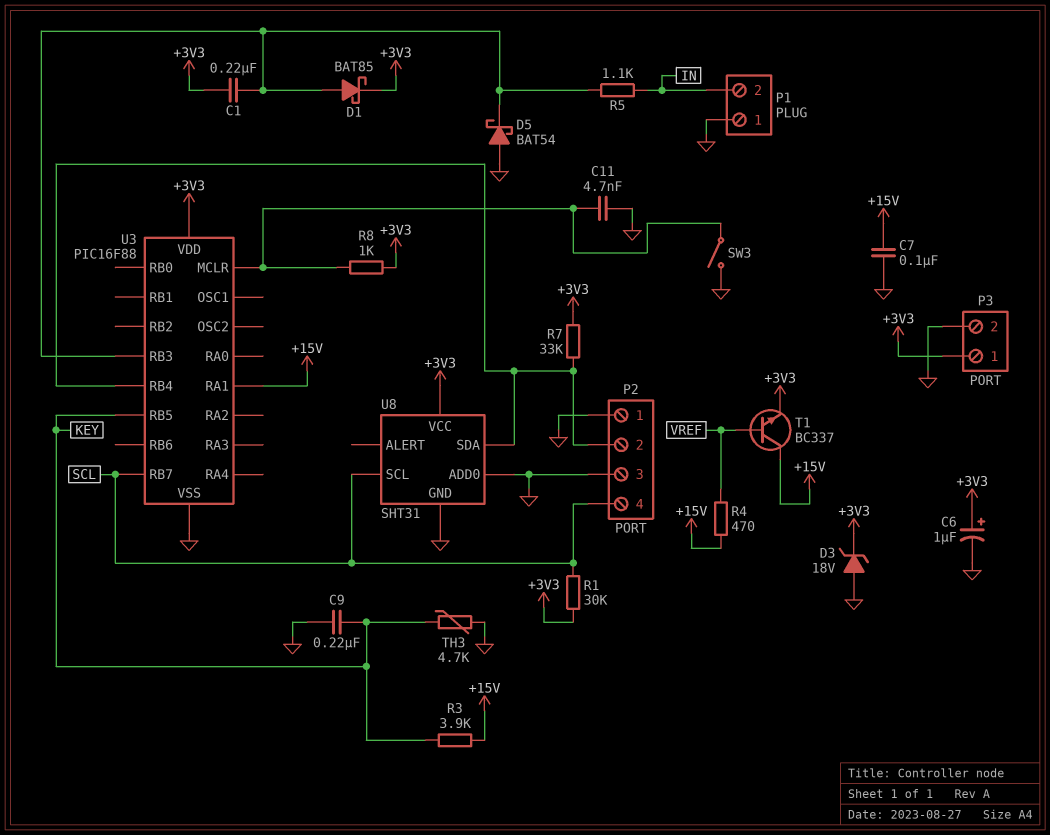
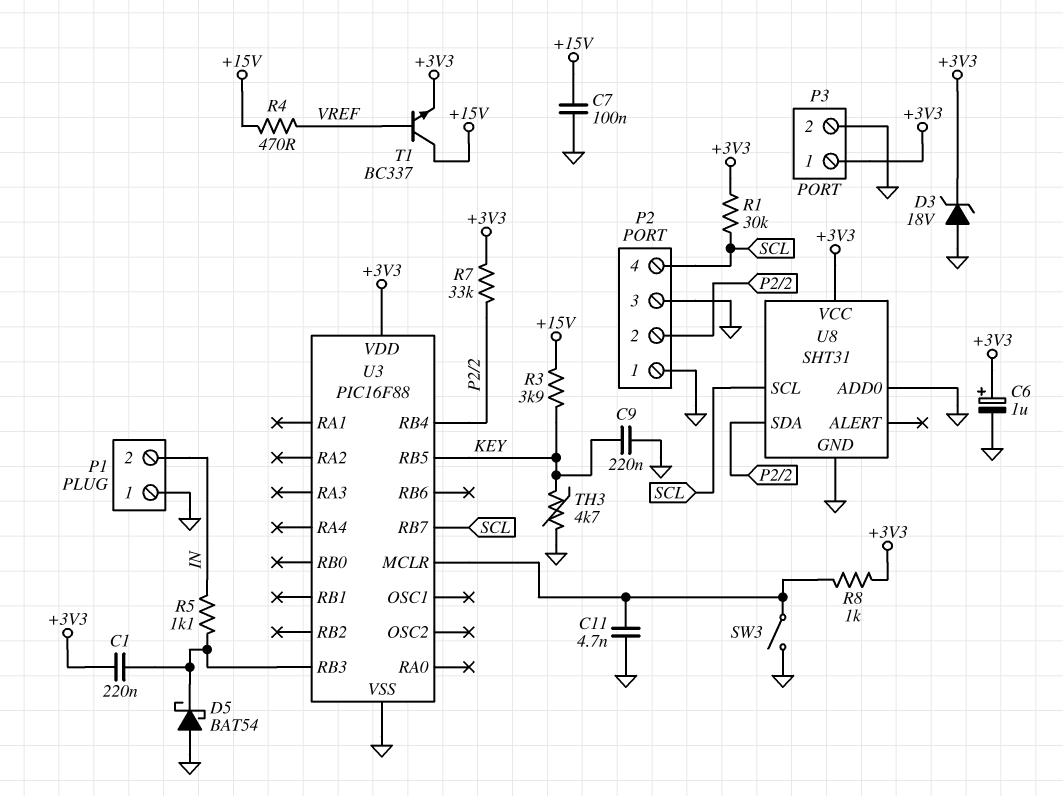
D1: schottky BAT85 (A U3/RB3, K +3V3) -> none
U3 pin RA1: +15V -> none

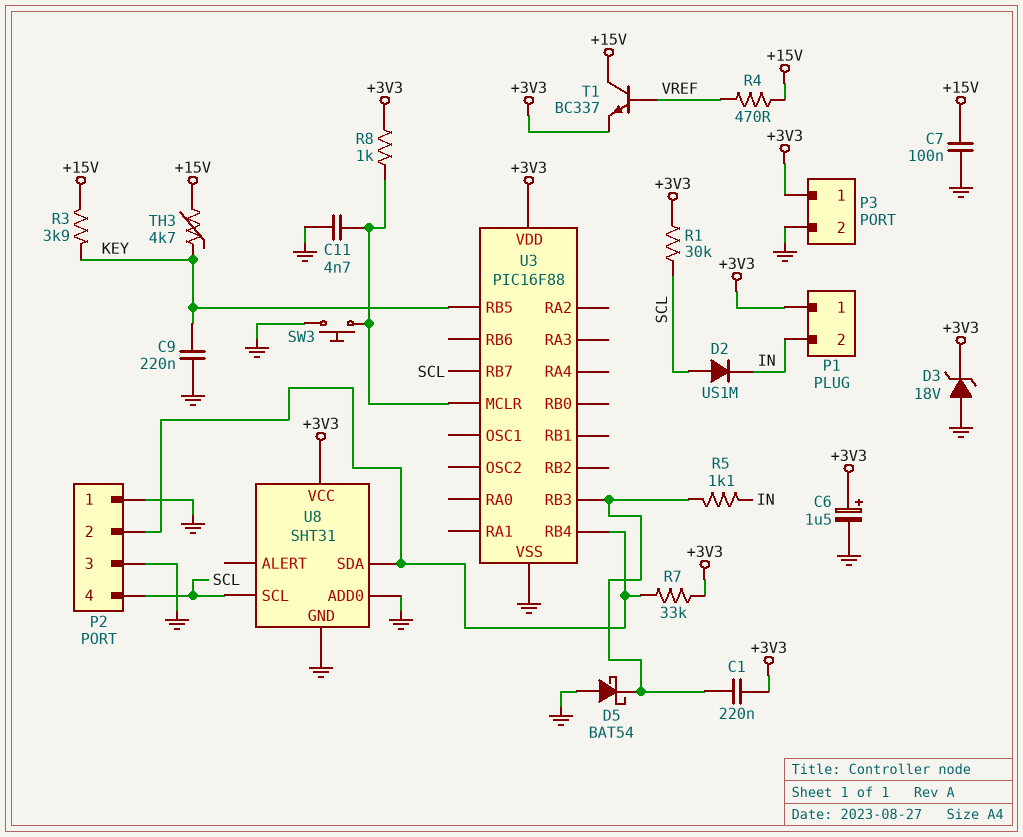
C6: 1uF (plus +3V3, minus GND) -> 1.5uF (plus +3V3, minus GND)
D2: none -> diode US1M (A SCL, K IN)
P1 pin 1: GND -> +3V3
SW3: switch (GND, U3/MCLR) -> button (GND, U3/MCLR)
TH3: 4.7k (GND, KEY) -> 4.7k (+15V, KEY)

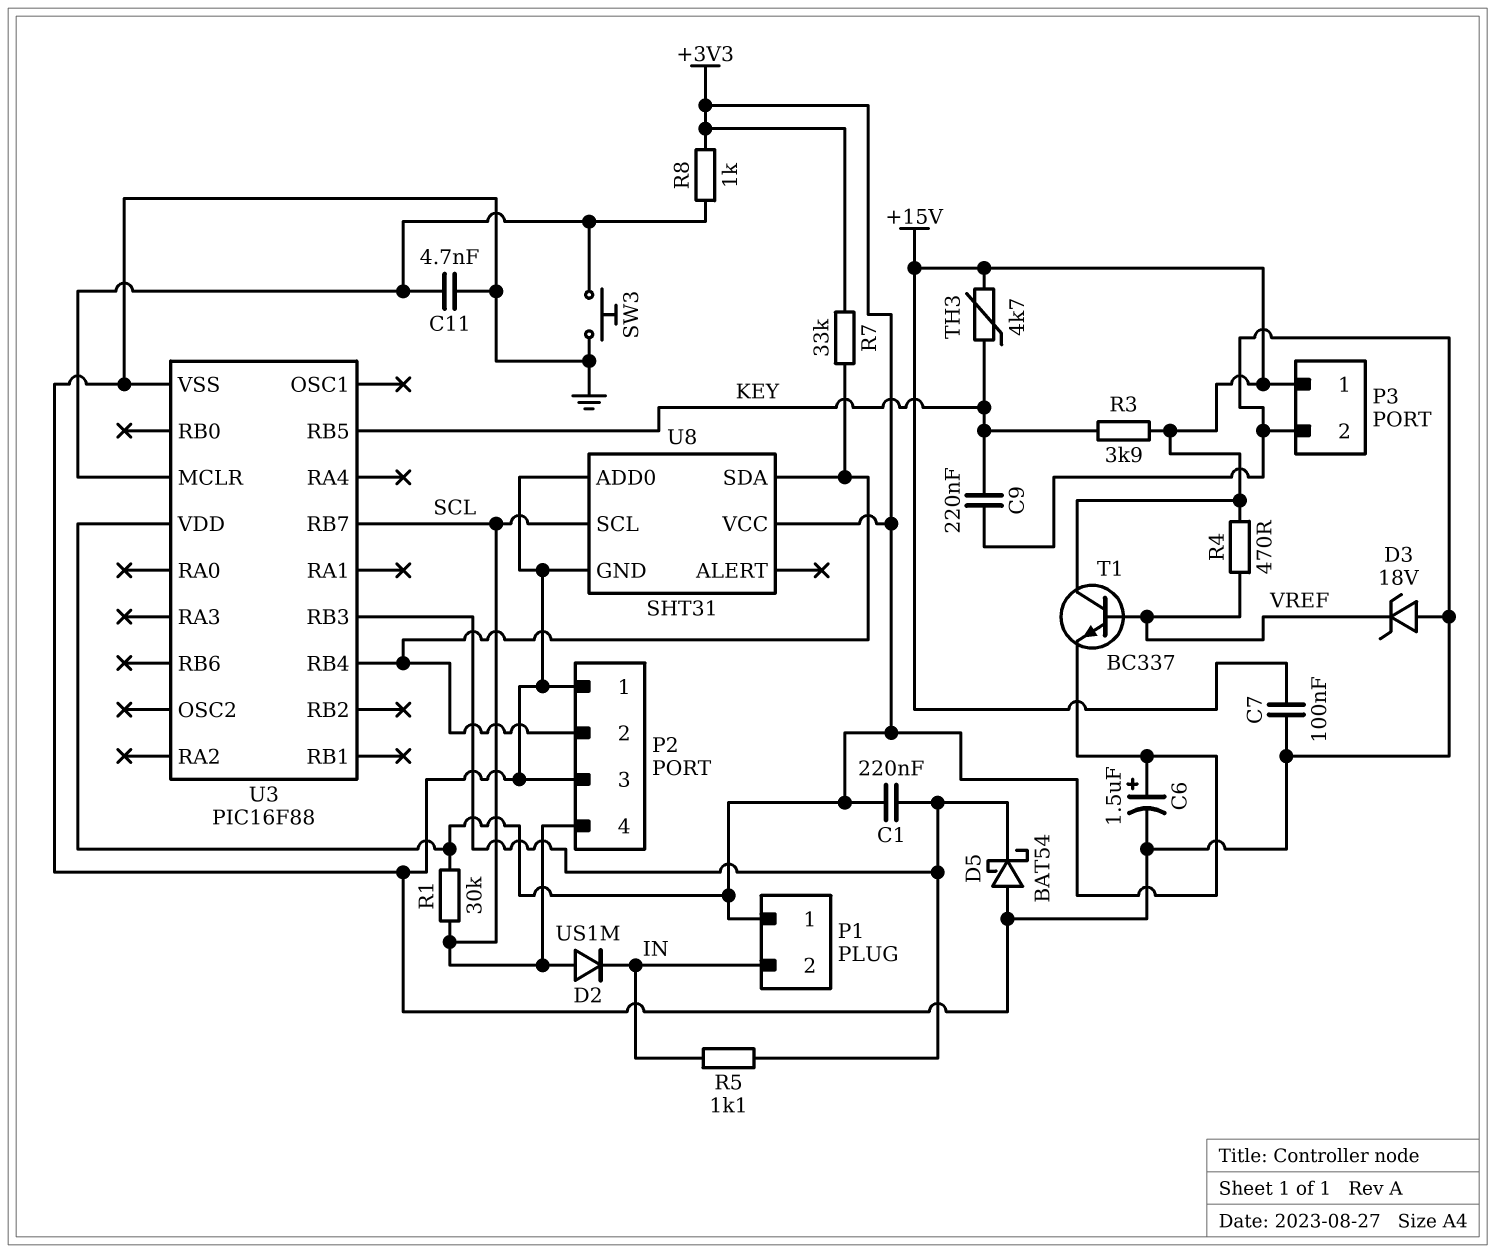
D3: zener 18V (A GND, K +3V3) -> zener 18V (A GND, K VREF)
P3 pin 1: +3V3 -> +15V

